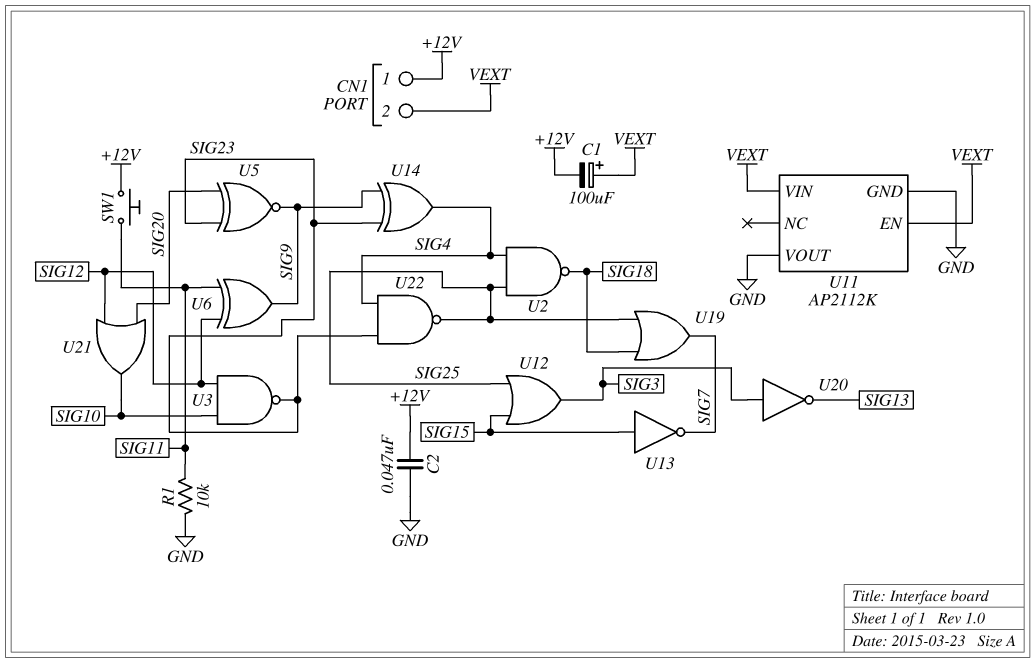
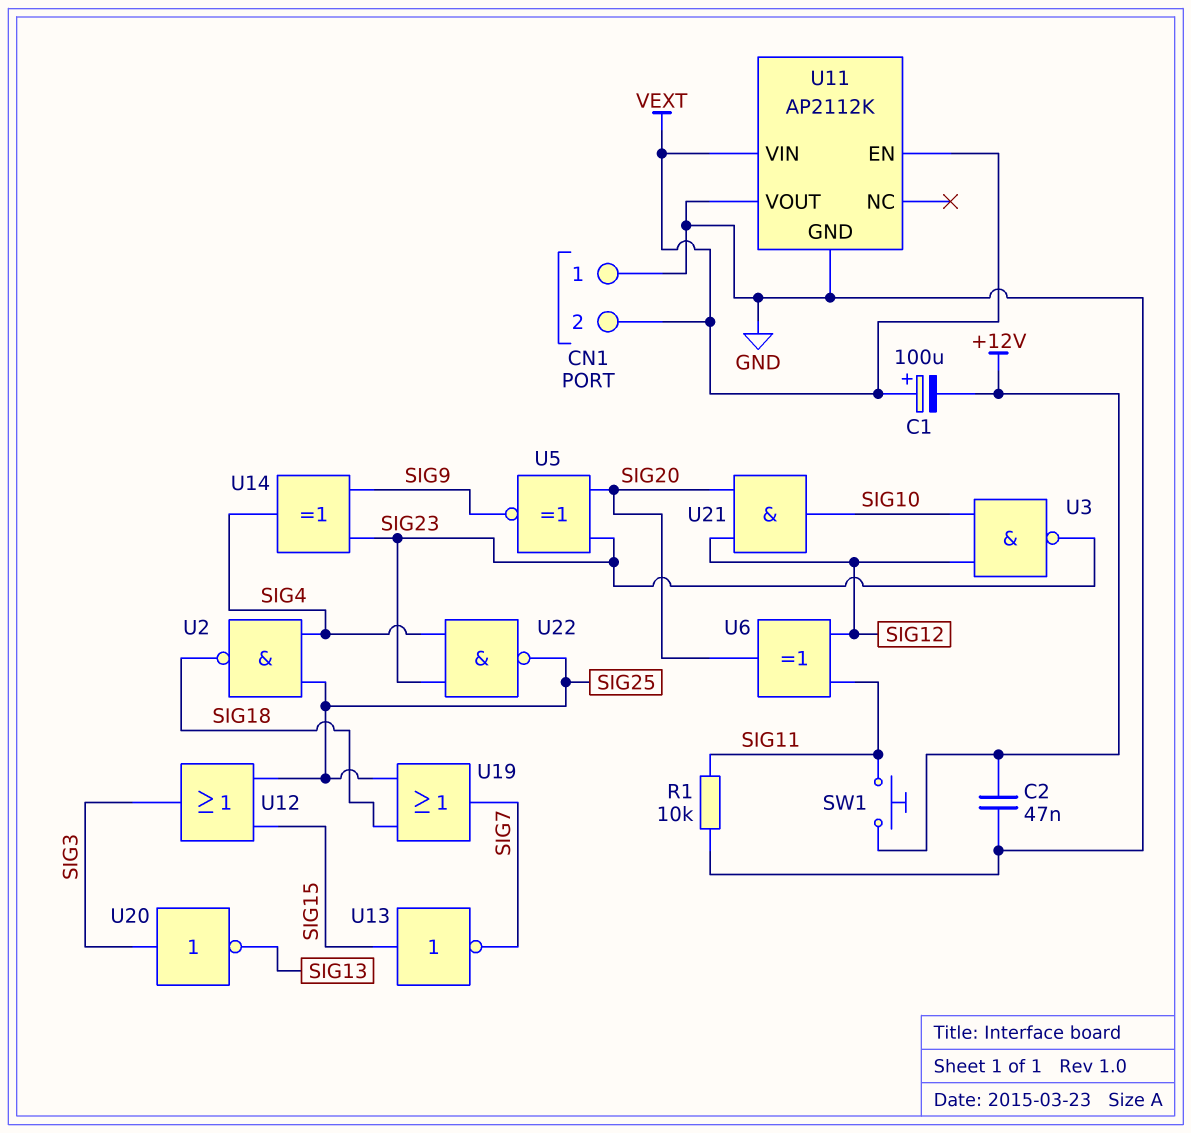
CN1 pin 1: +12V -> GND
U6: XOR (in SIG11, in SIG12, out SIG9) -> XOR (in SIG11, in SIG12, out SIG20)
U21: OR (in SIG12, in SIG20, out SIG10) -> AND (in SIG12, in SIG20, out SIG10)

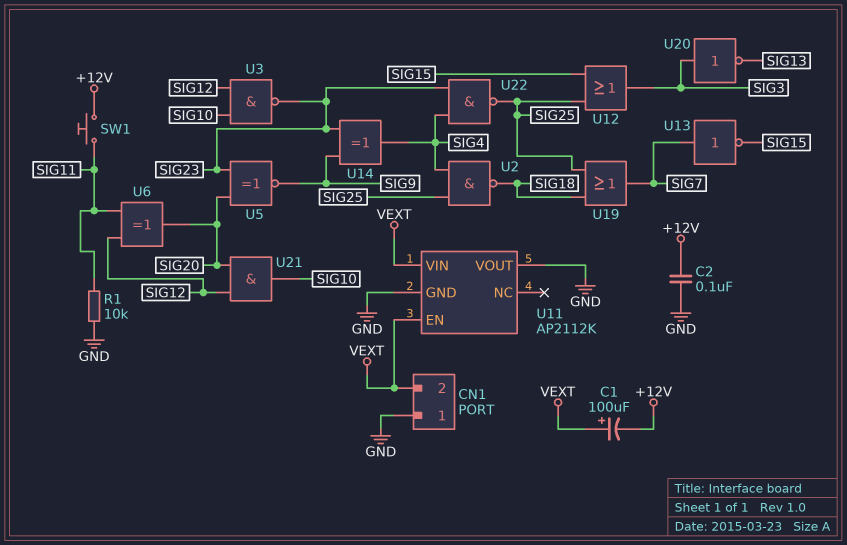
C2: 47nF (+12V, GND) -> 100nF (+12V, GND)
U13: NOT (in SIG15, out SIG7) -> NOT (in SIG7, out SIG15)

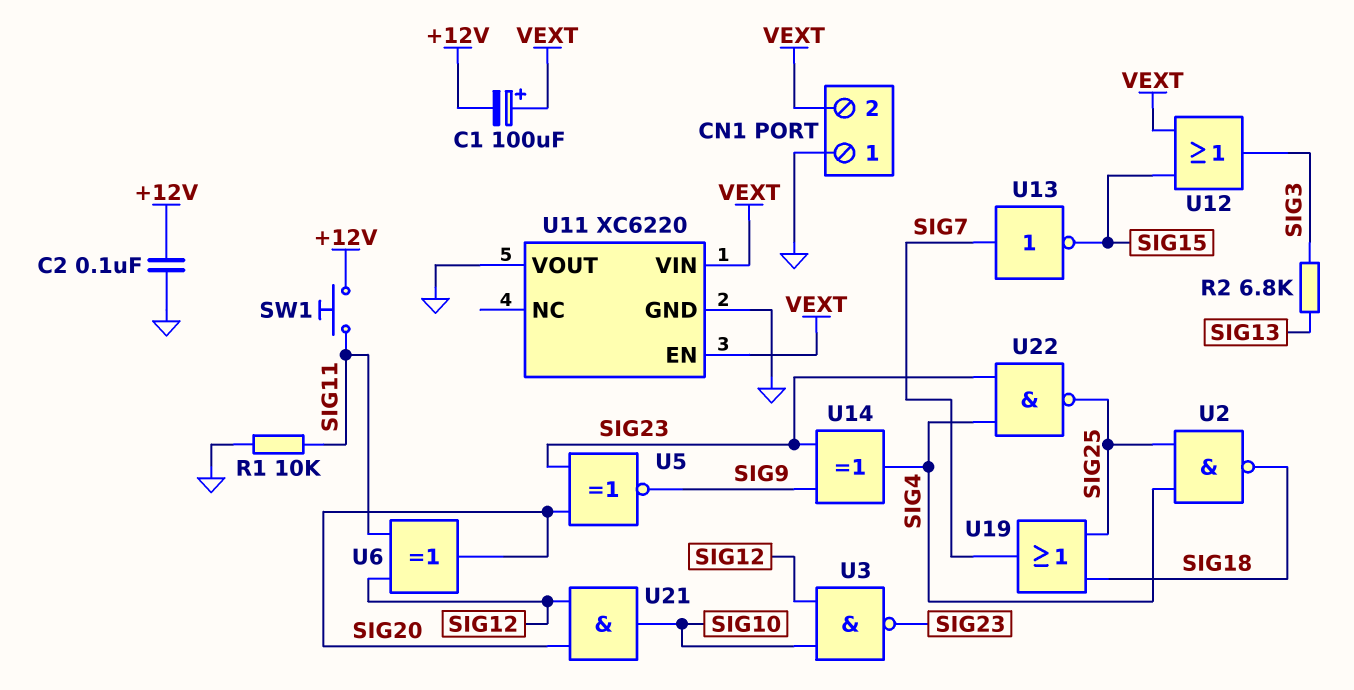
R2: none -> 6.8k (SIG3, SIG13)
U11: AP2112K -> XC6220
U12: OR (in SIG15, in SIG25, out SIG3) -> OR (in SIG15, in VEXT, out SIG3)
U20: NOT (in SIG3, out SIG13) -> none

